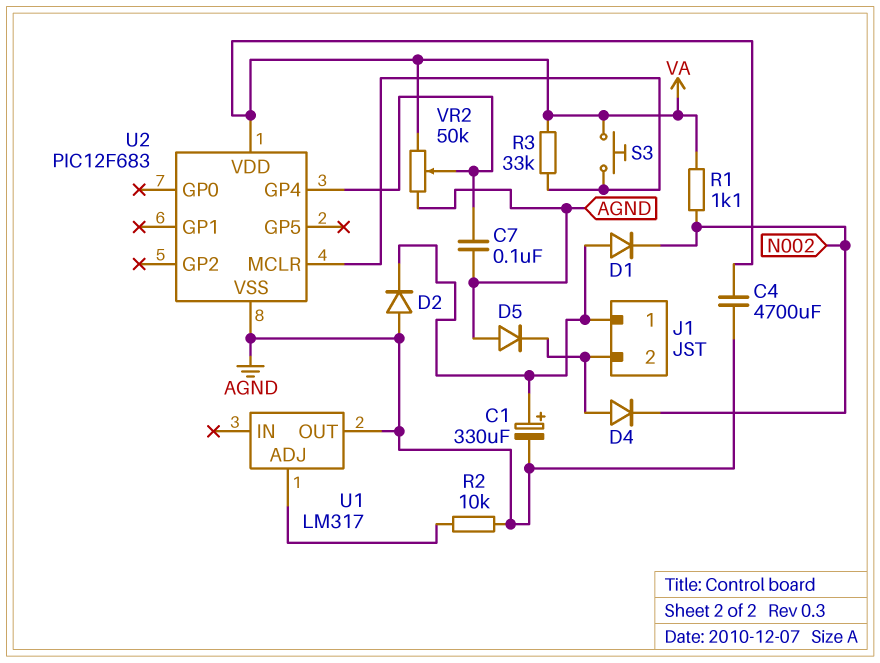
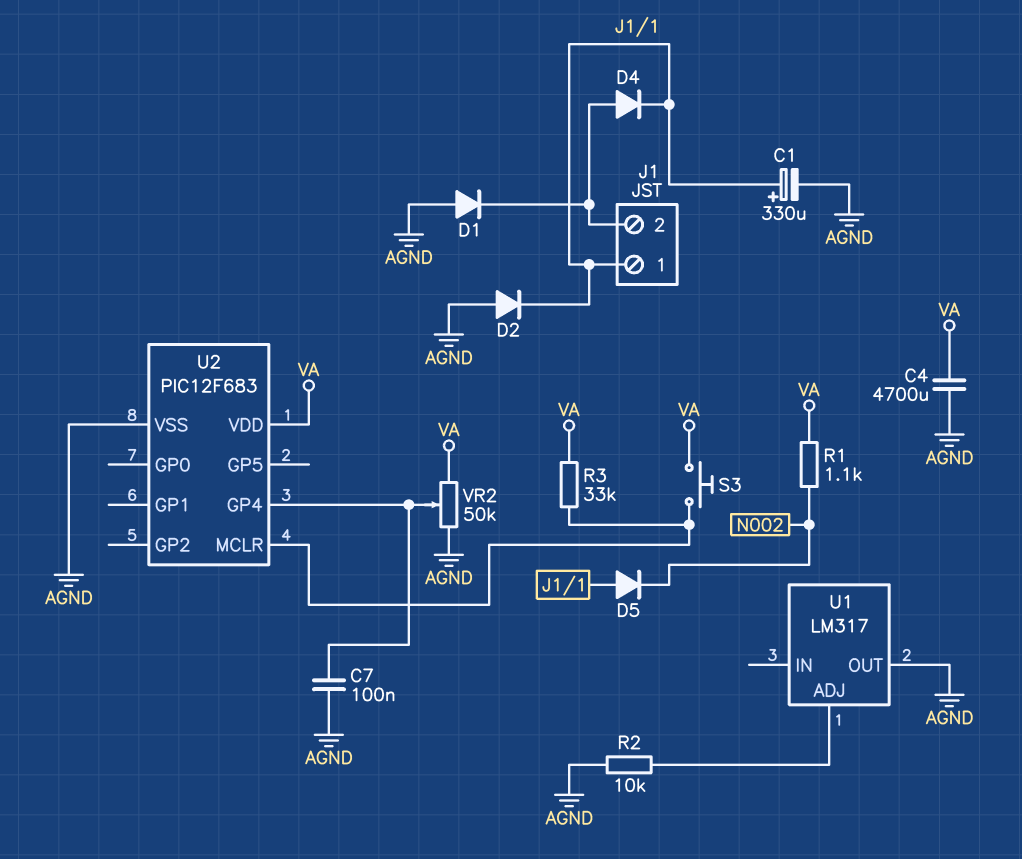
D1: diode (A J1/1, K N002) -> diode (A AGND, K J1/2)
D4: diode (A J1/2, K N002) -> diode (A J1/2, K J1/1)
D5: diode (A AGND, K J1/2) -> diode (A J1/1, K N002)

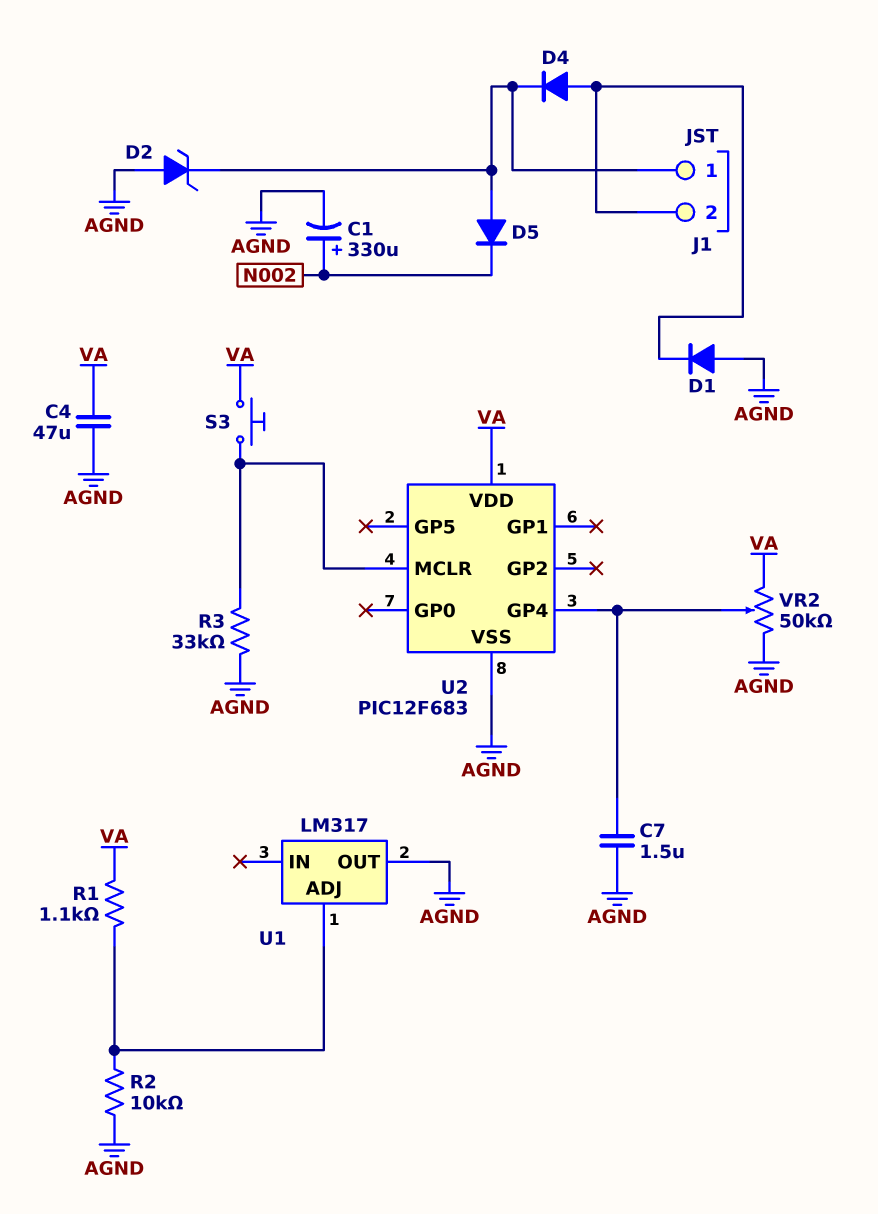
C1: 330uF (plus J1/1, minus AGND) -> 330uF (plus N002, minus AGND)
C4: 4700uF (AGND, VA) -> 47uF (AGND, VA)
C7: 100nF (AGND, U2/GP4) -> 1.5uF (AGND, U2/GP4)
D2: diode (A AGND, K J1/1) -> zener (A AGND, K J1/1)
R1: 1.1k (N002, VA) -> 1.1k (U1/ADJ, VA)
R3: 33k (U2/MCLR, VA) -> 33k (AGND, U2/MCLR)

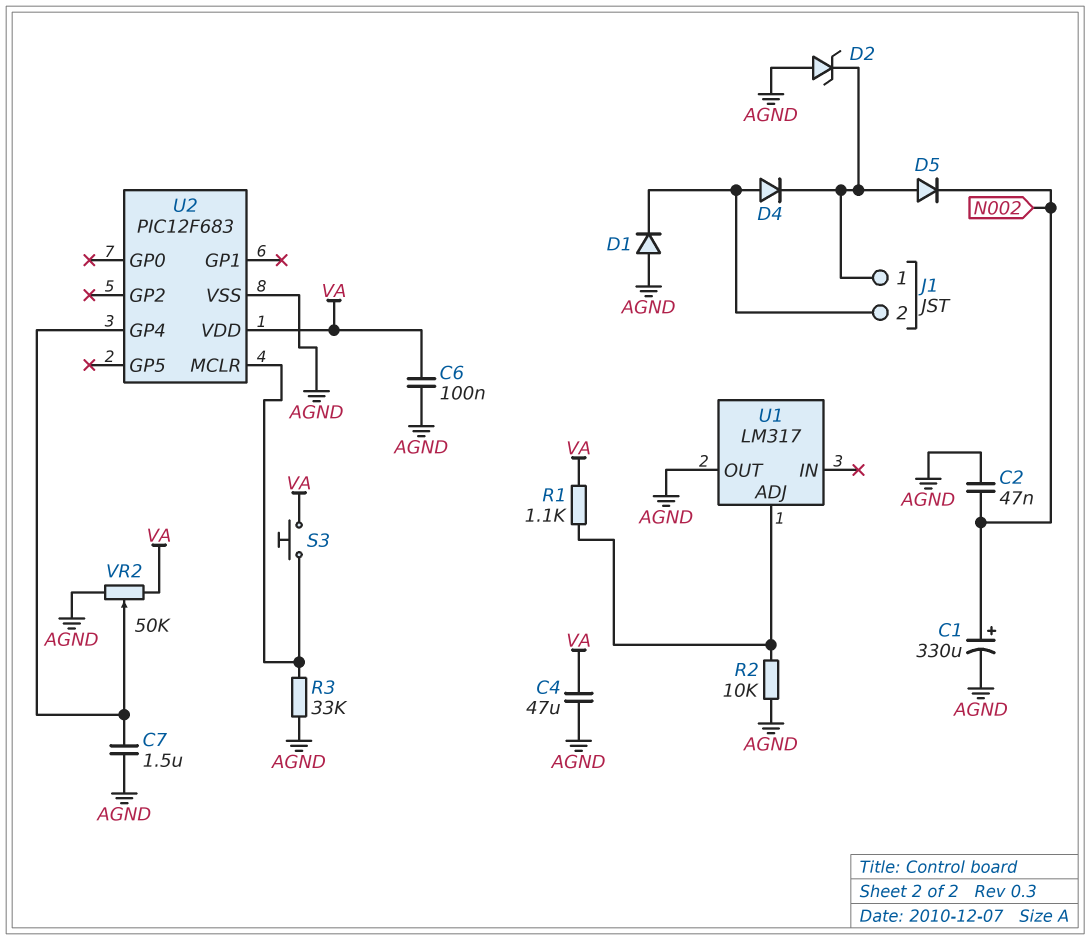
C2: none -> 47nF (AGND, N002)
C6: none -> 100nF (AGND, VA)

